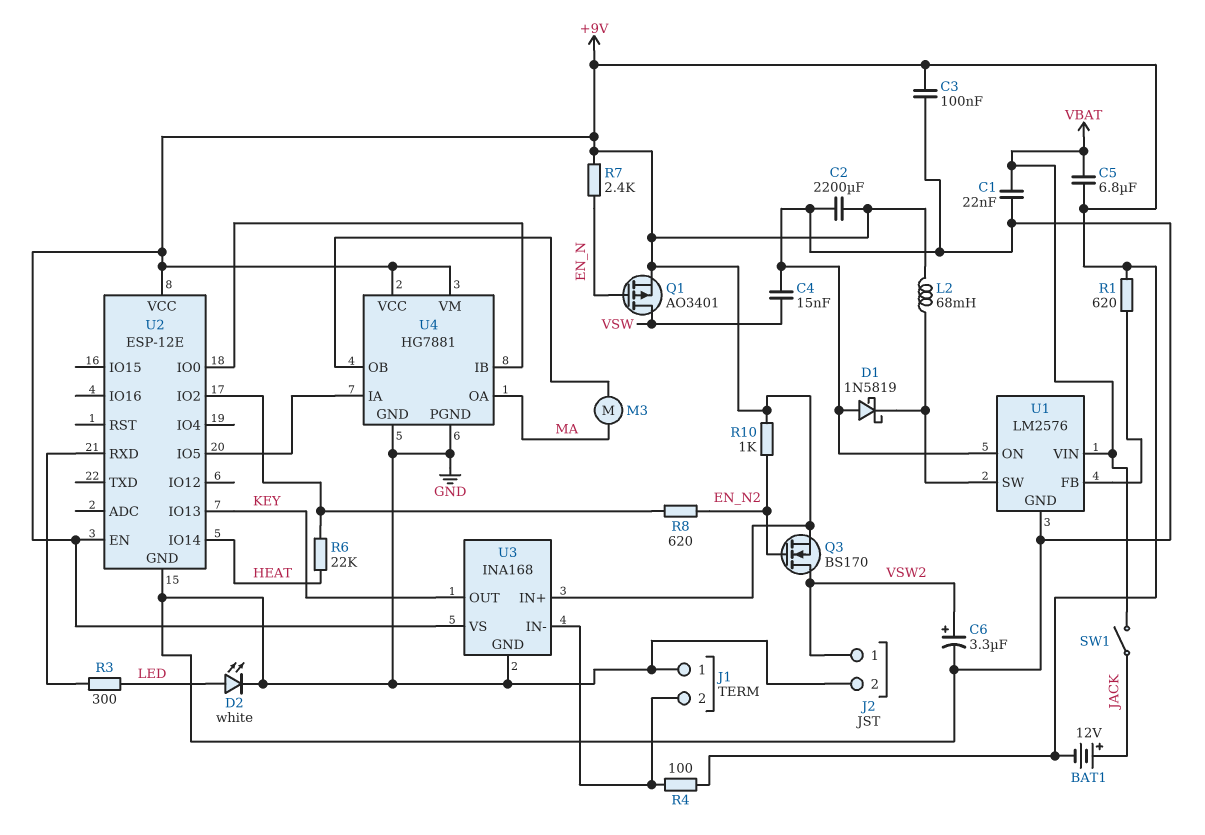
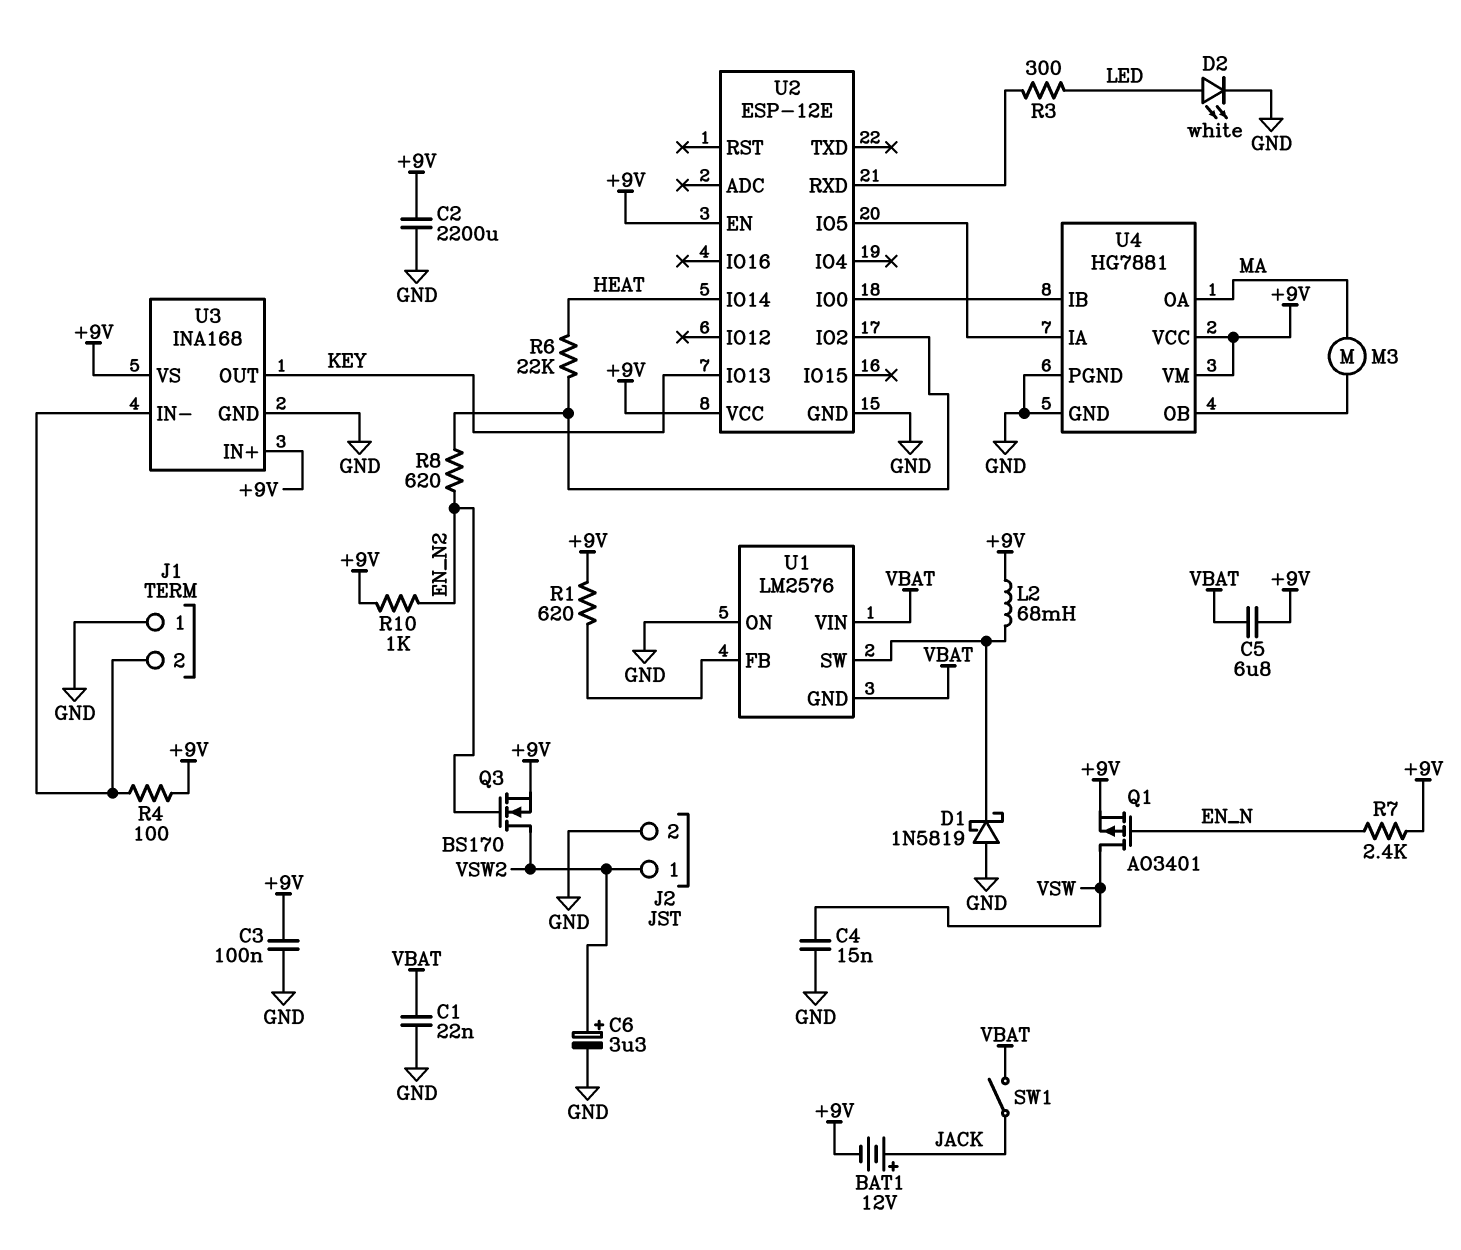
U1 pin GND: GND -> VBAT

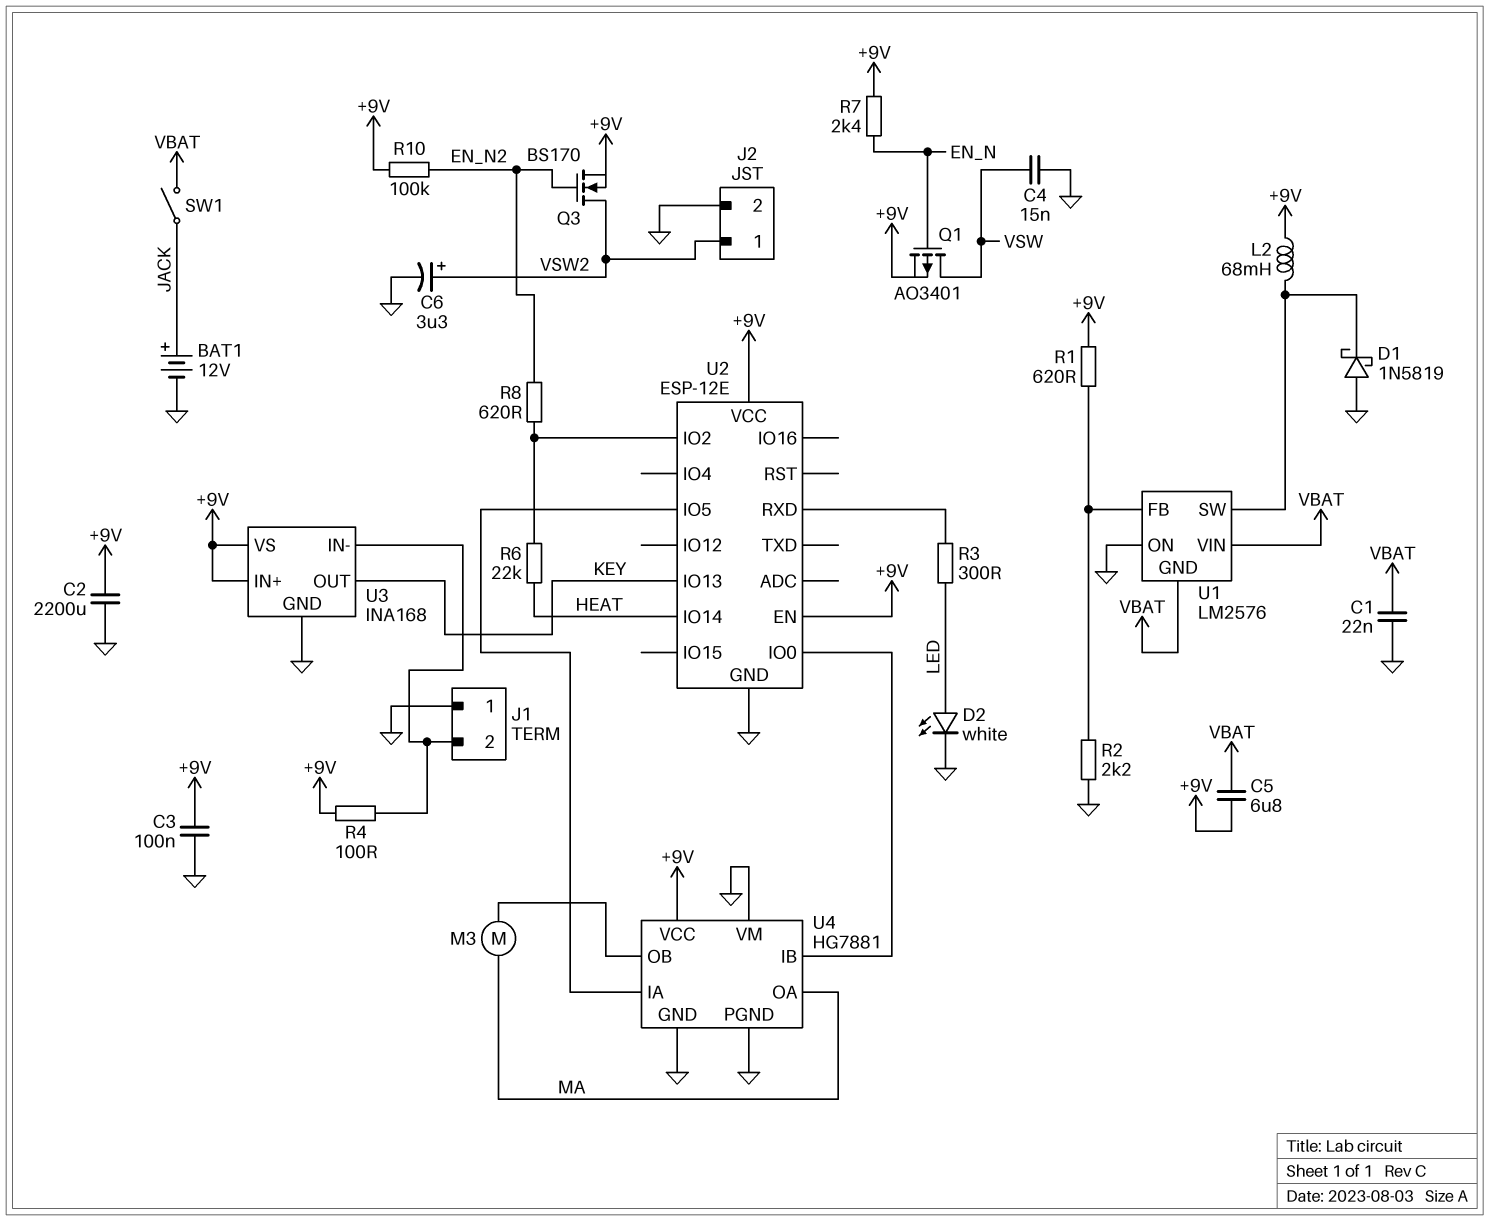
BAT1: 12V (plus JACK, minus +9V) -> 12V (plus JACK, minus GND)
R2: none -> 2.2k (GND, U1/FB)
R10: 1k (+9V, EN_N2) -> 100k (+9V, EN_N2)
U4 pin VM: +9V -> GND

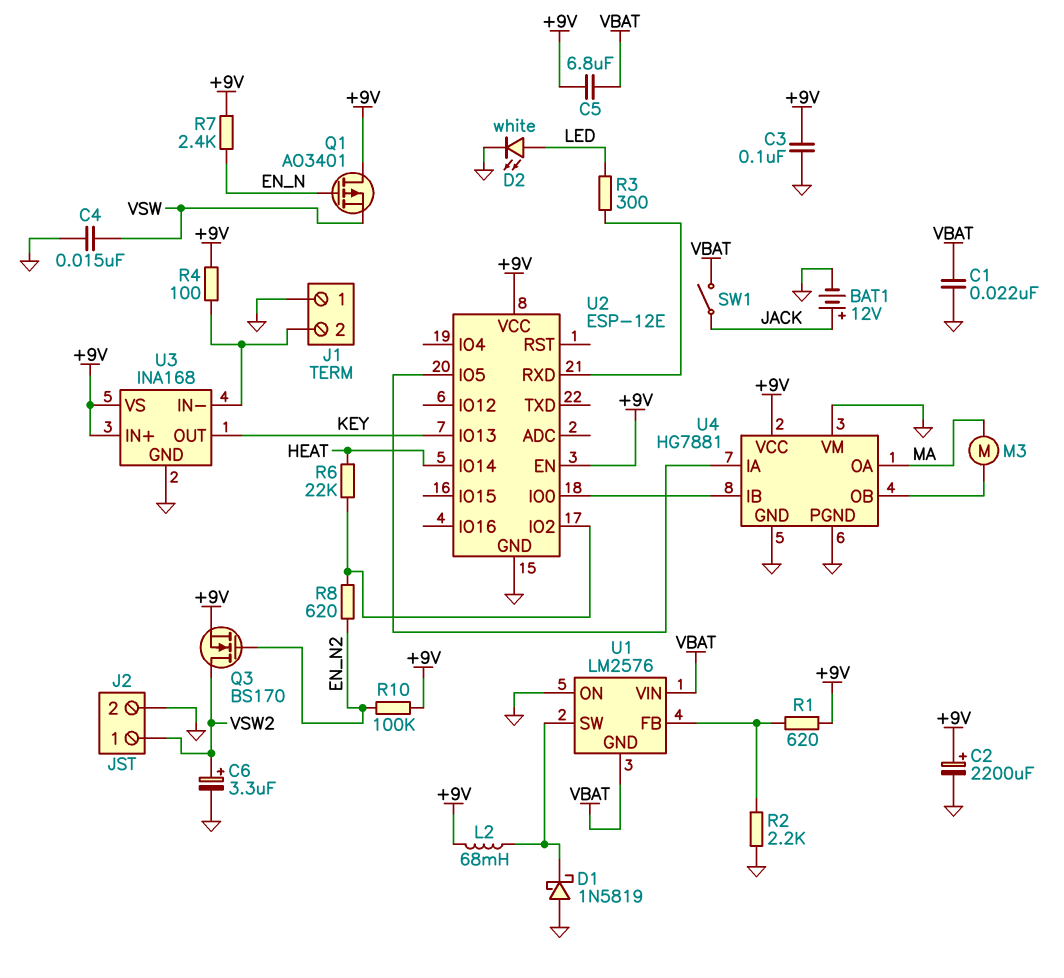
C2: 2200uF (+9V, GND) -> 2200uF (plus +9V, minus GND)
Q1: PMOS AO3401 (G EN_N, D VSW, S +9V) -> PMOS AO3401 (G EN_N, D +9V, S VSW)

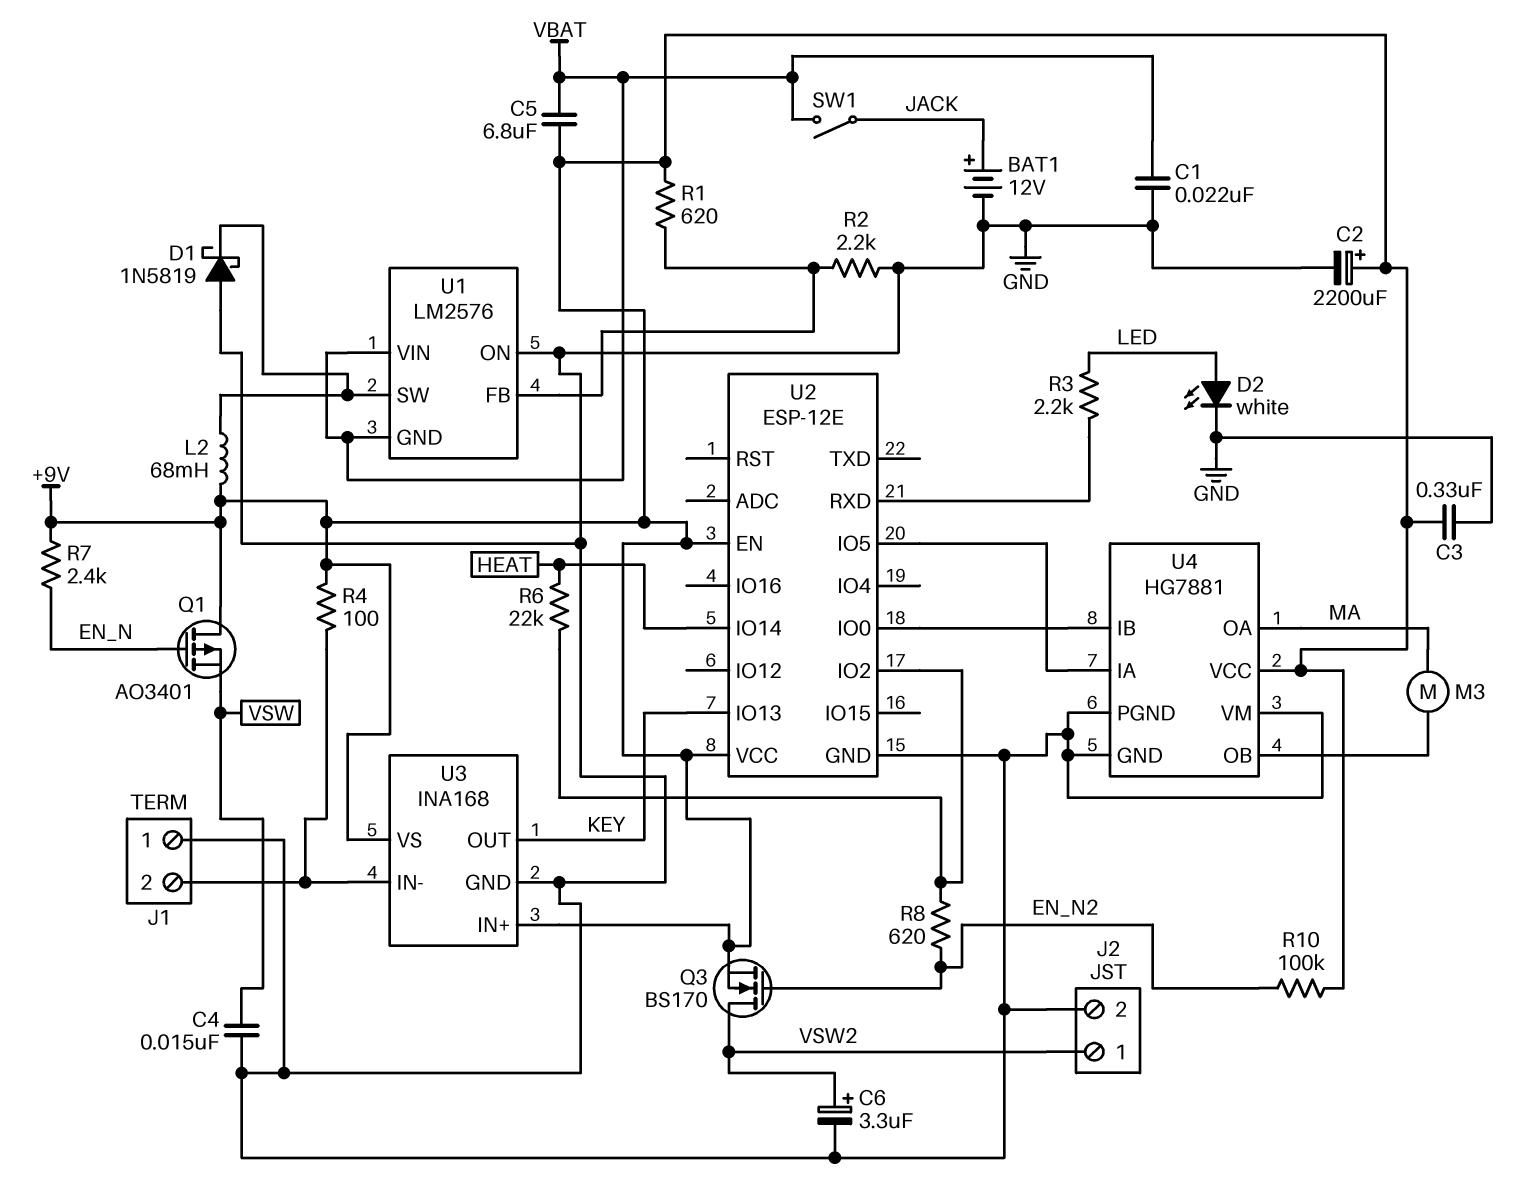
C3: 100nF (+9V, GND) -> 330nF (+9V, GND)
R3: 300 (LED, U2/RXD) -> 2.2k (LED, U2/RXD)

